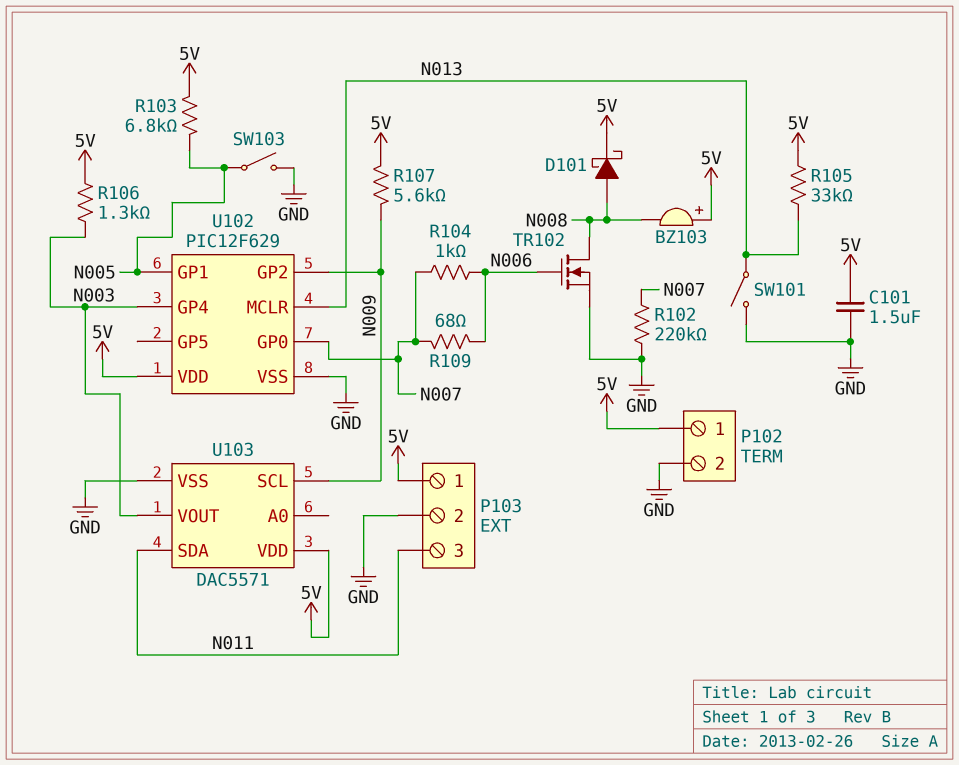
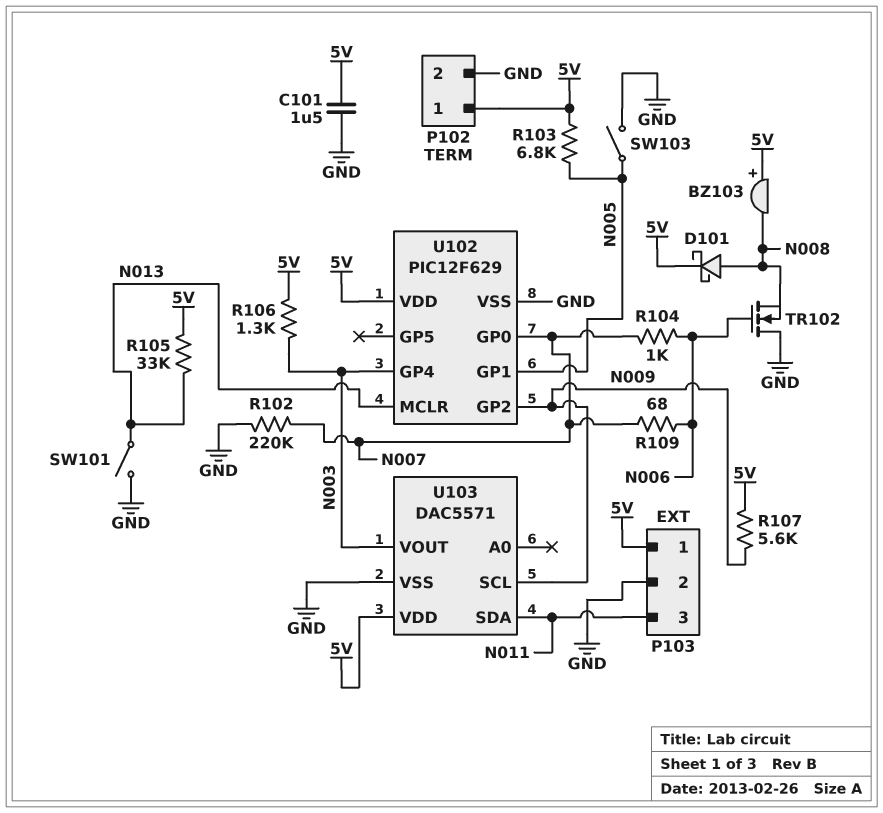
TR102: NMOS (G N006, D N008, S GND) -> NMOS (G N006, D GND, S N008)

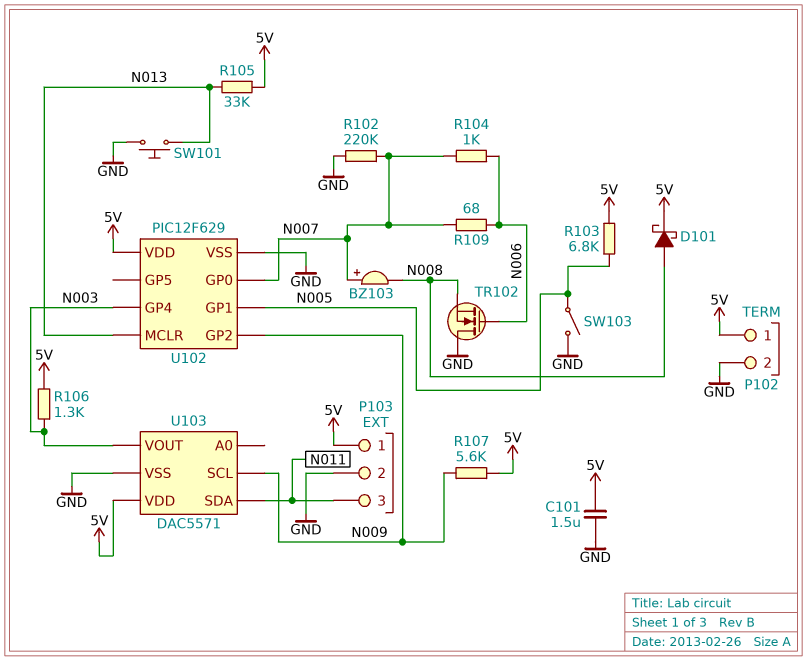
BZ103: buzzer (plus 5V, minus N008) -> buzzer (plus N007, minus N008)
SW101: switch (GND, N013) -> button (GND, N013)

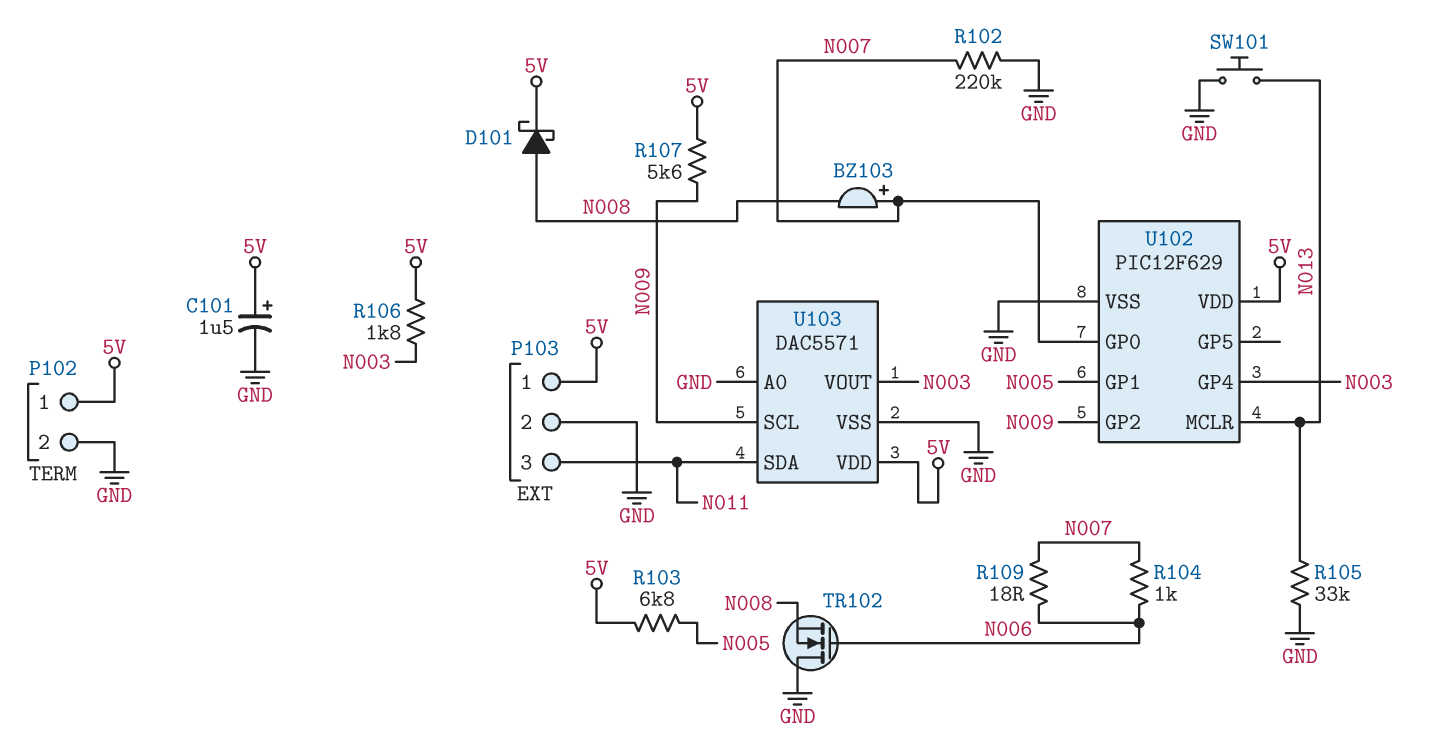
C101: 1.5uF (5V, GND) -> 1.5uF (plus 5V, minus GND)
R105: 33k (5V, N013) -> 33k (GND, N013)
R106: 1.3k (5V, N003) -> 1.8k (5V, N003)
R109: 68 (N006, N007) -> 18 (N006, N007)
SW103: switch (GND, N005) -> none
U103 pin A0: none -> GND

